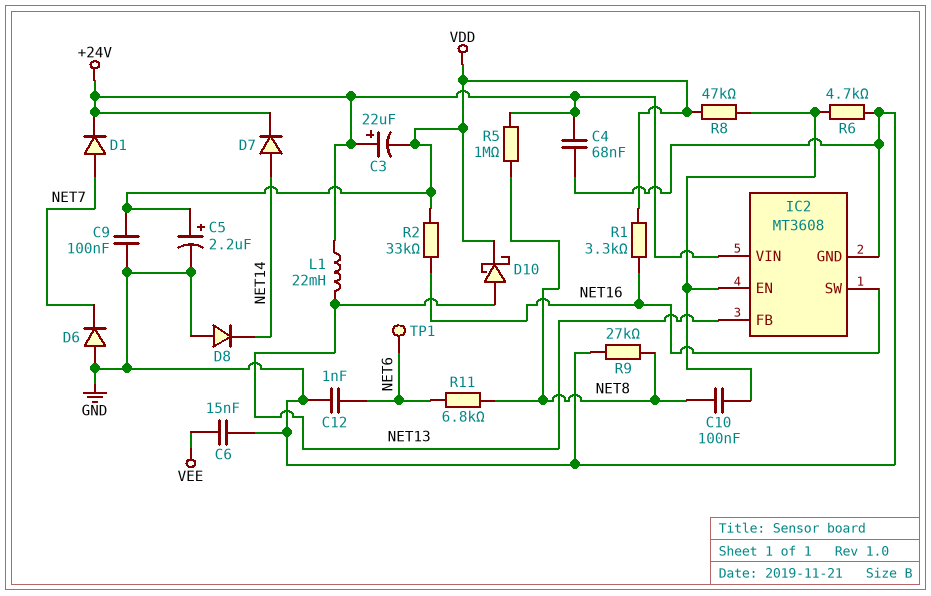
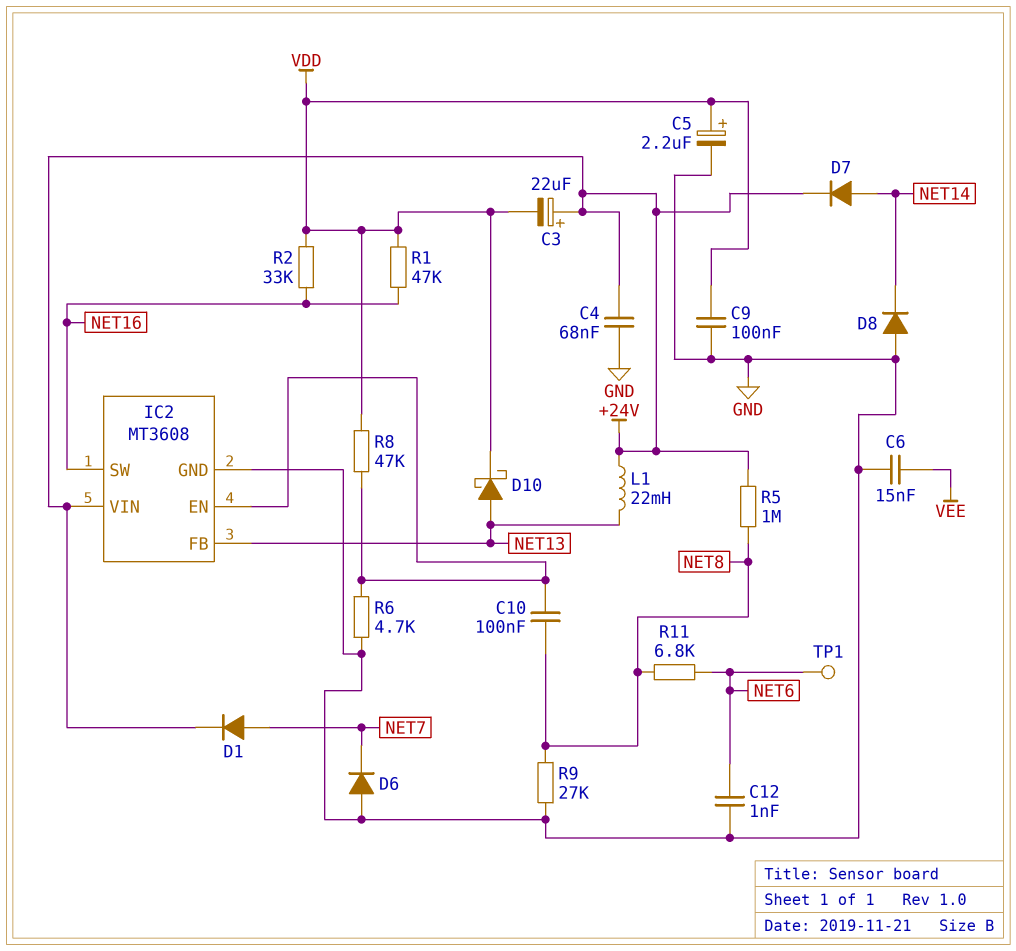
R1: 3.3k (NET16, VDD) -> 47k (NET16, VDD)

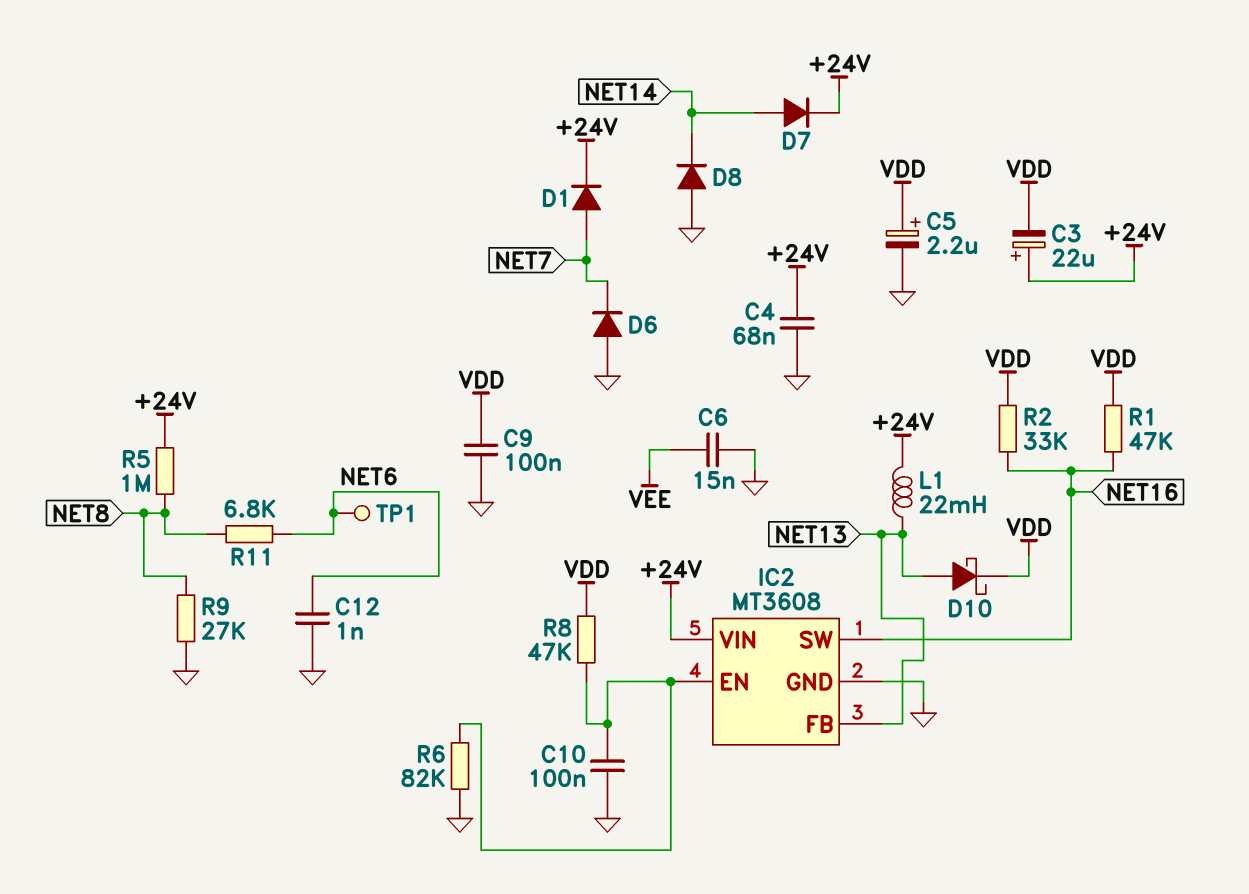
C10: 100nF (IC2/EN, NET8) -> 100nF (GND, IC2/EN)
R6: 4.7k (GND, IC2/EN) -> 82k (GND, IC2/EN)

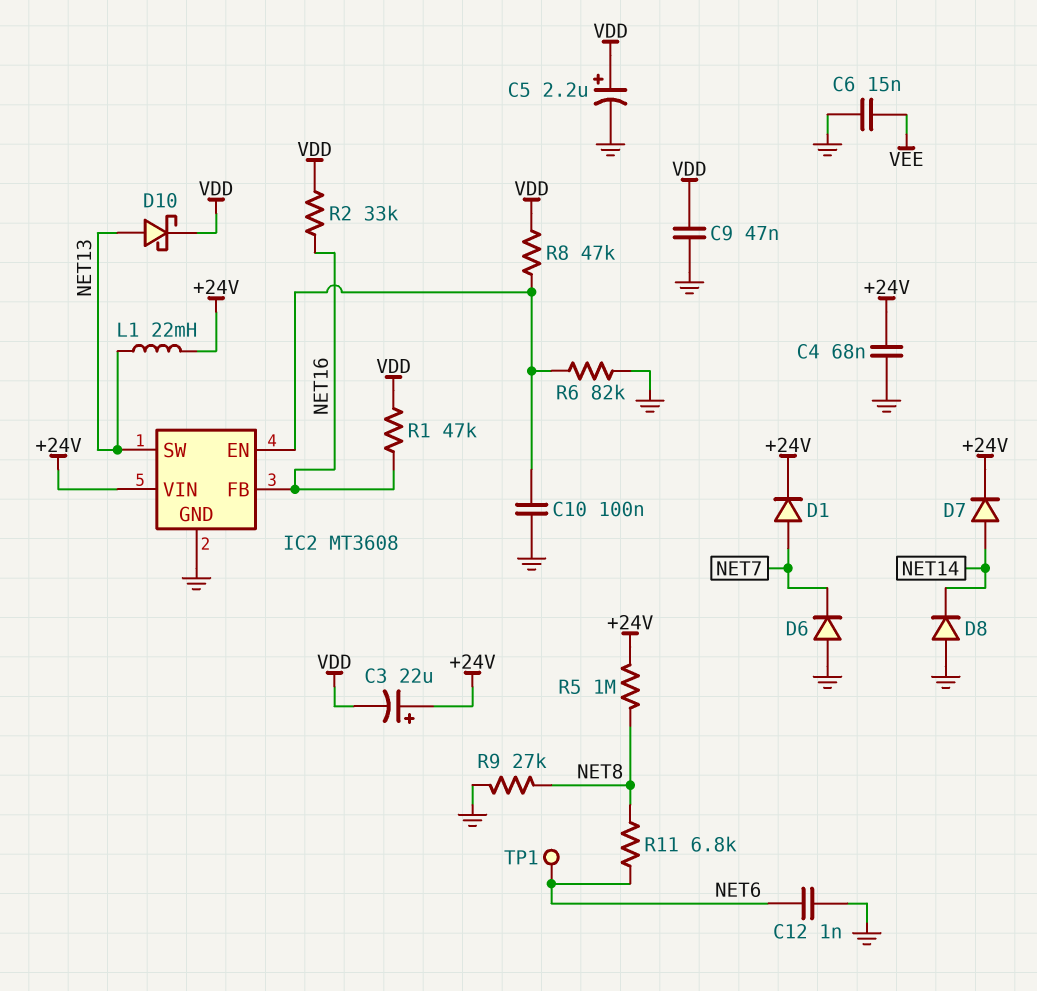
C9: 100nF (GND, VDD) -> 47nF (GND, VDD)
IC2 pin FB: NET13 -> NET16
IC2 pin SW: NET16 -> NET13

